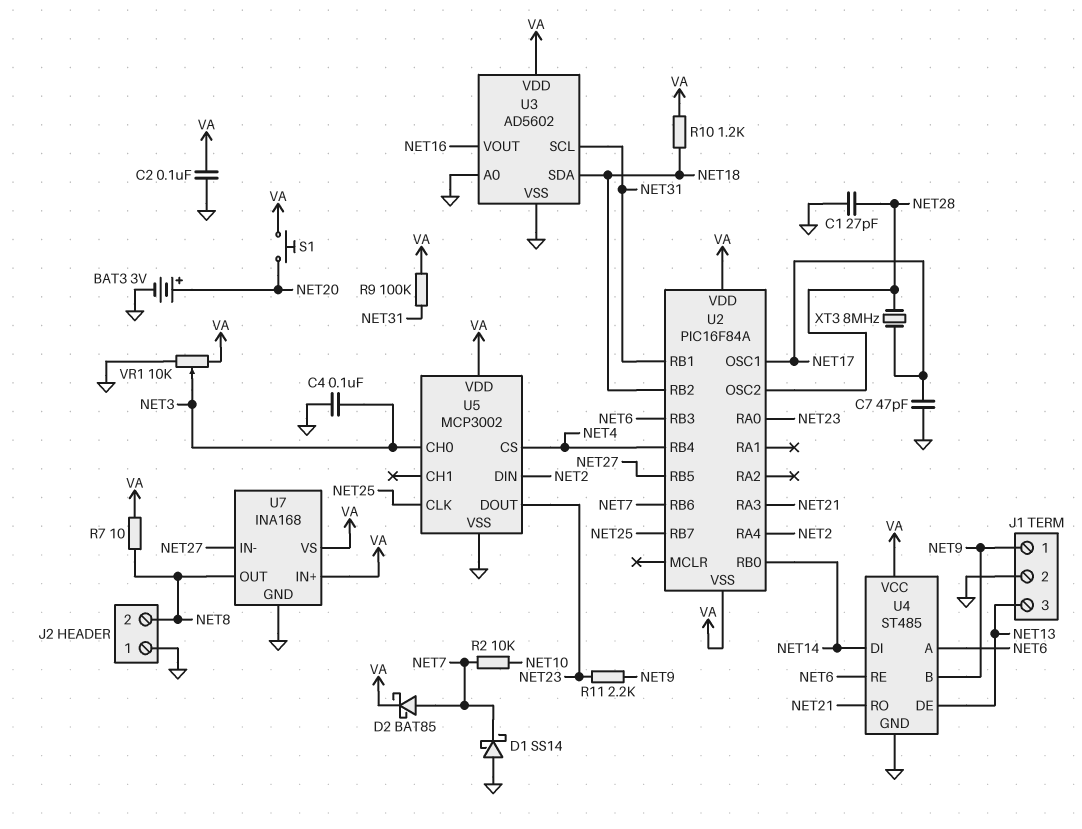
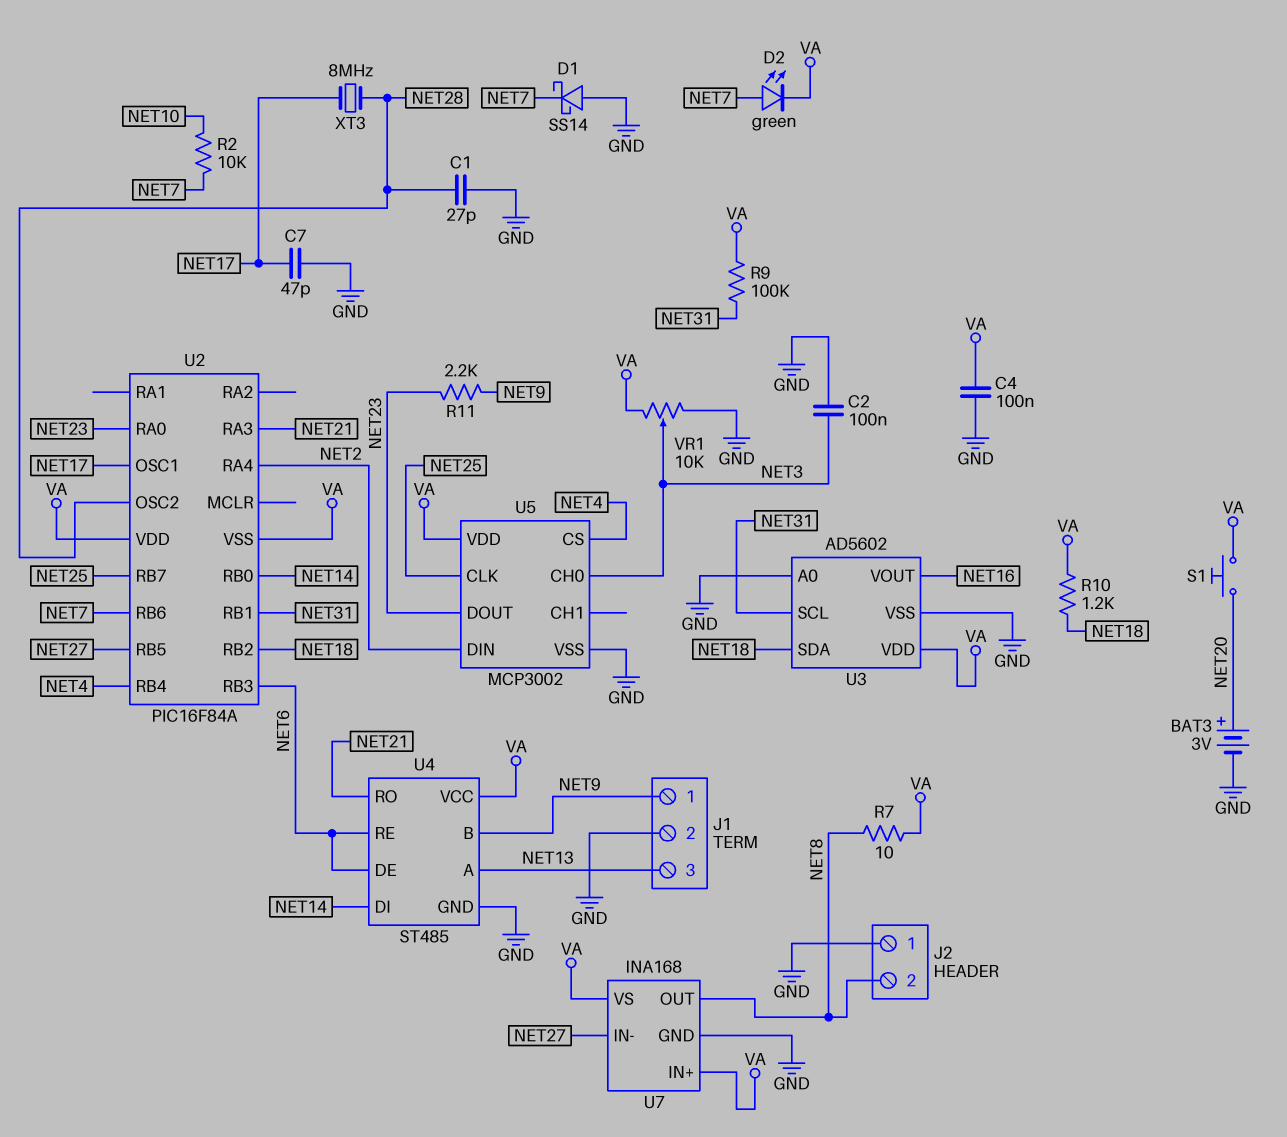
C2: 100nF (GND, VA) -> 100nF (GND, NET3)
C4: 100nF (GND, NET3) -> 100nF (GND, VA)
D2: schottky BAT85 (A NET7, K VA) -> LED green (A NET7, K VA)
U4 pin A: NET6 -> NET13
U4 pin DE: NET13 -> NET6

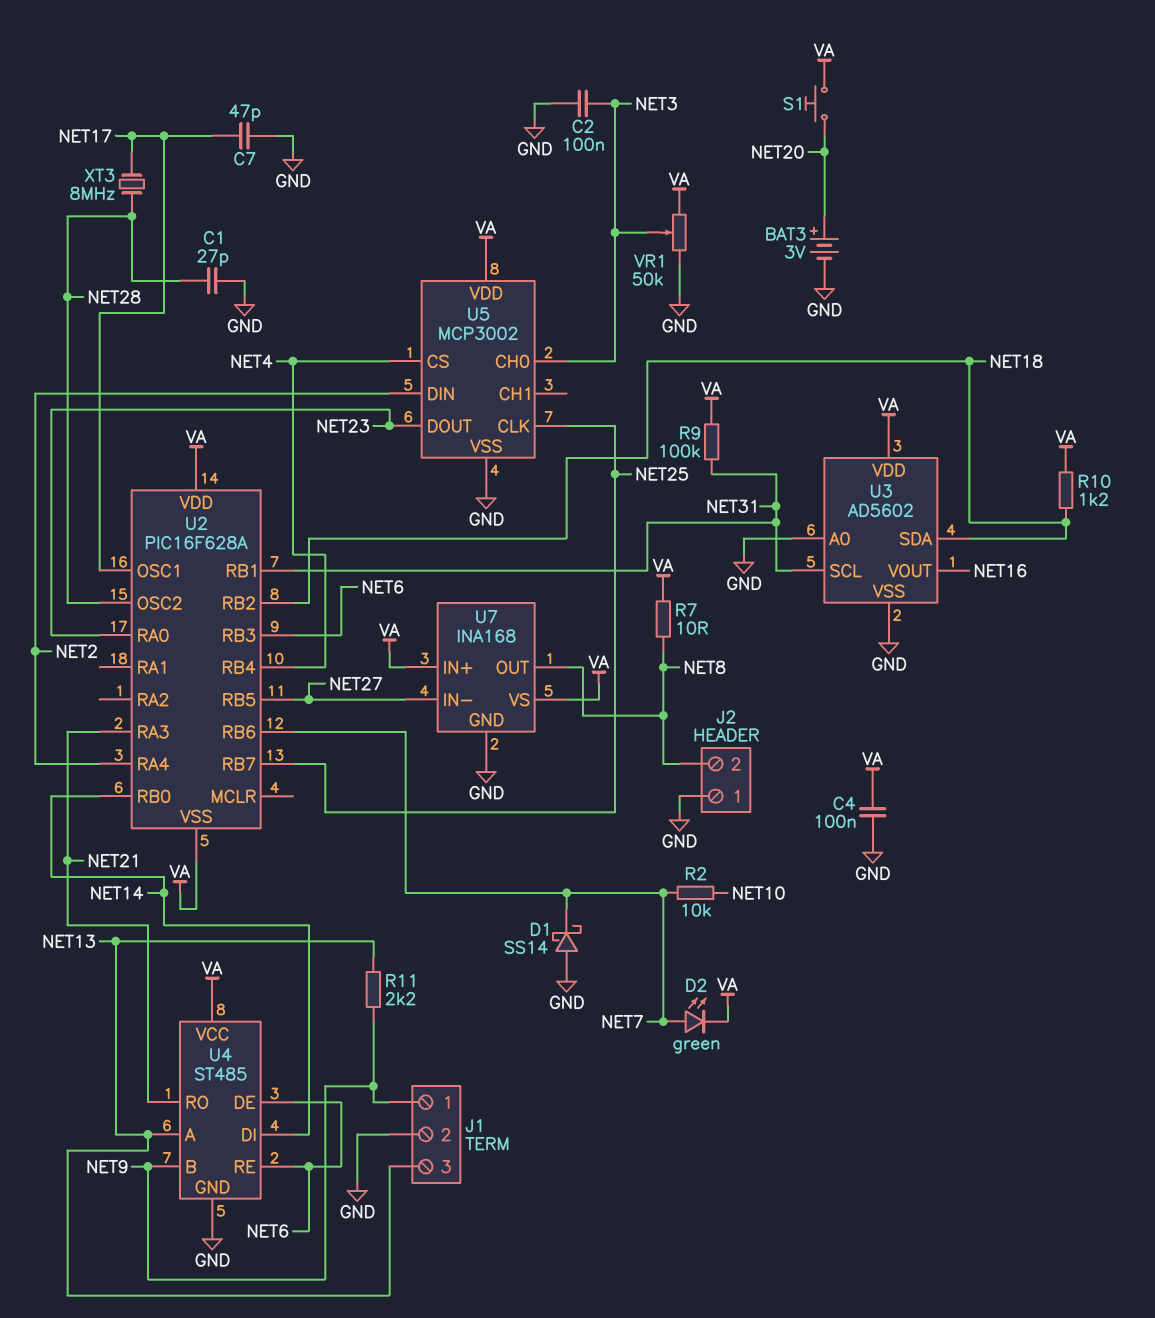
R11: 2.2k (NET9, NET23) -> 2.2k (NET9, NET13)
U2: PIC16F84A -> PIC16F628A
VR1: 10k (GND, VA, wiper NET3) -> 50k (GND, VA, wiper NET3)

